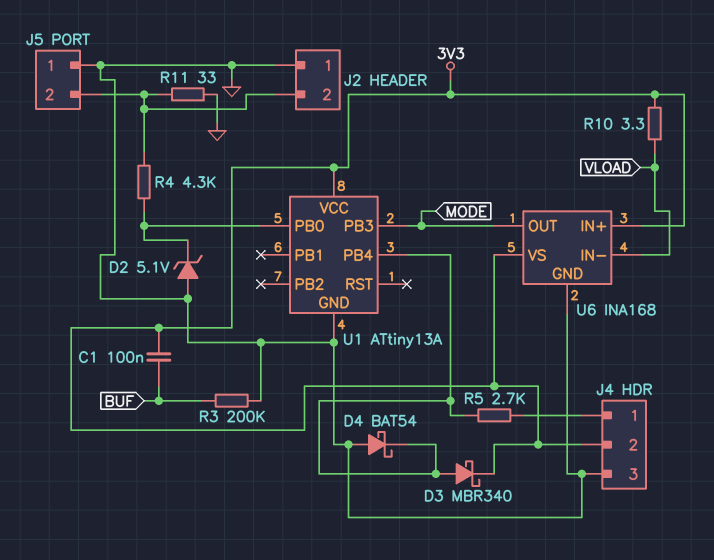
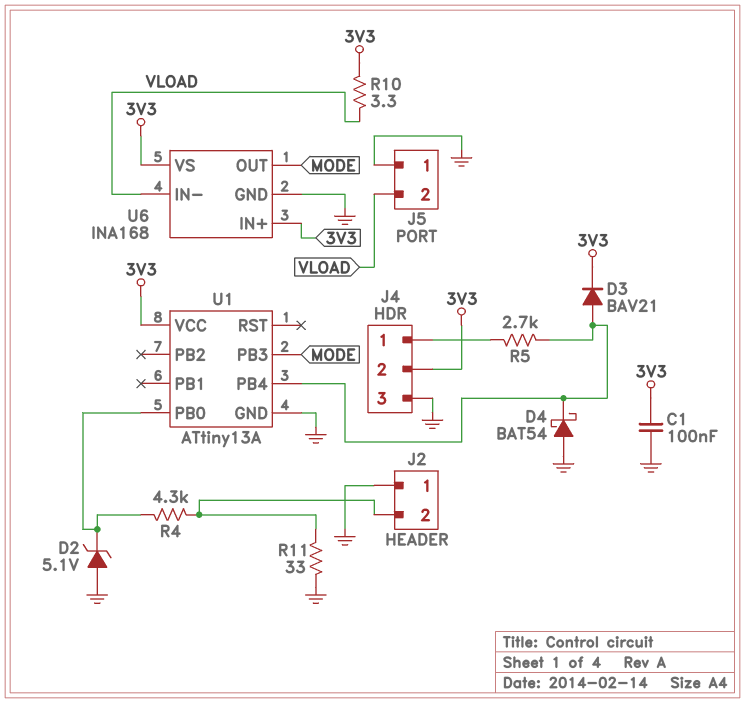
C1: 100nF (3V3, BUF) -> 100nF (3V3, GND)
D3: schottky MBR340 (A U1/PB4, K 3V3) -> diode BAV21 (A U1/PB4, K 3V3)
J5 pin 2: J2/2 -> VLOAD
R3: 200k (BUF, GND) -> none

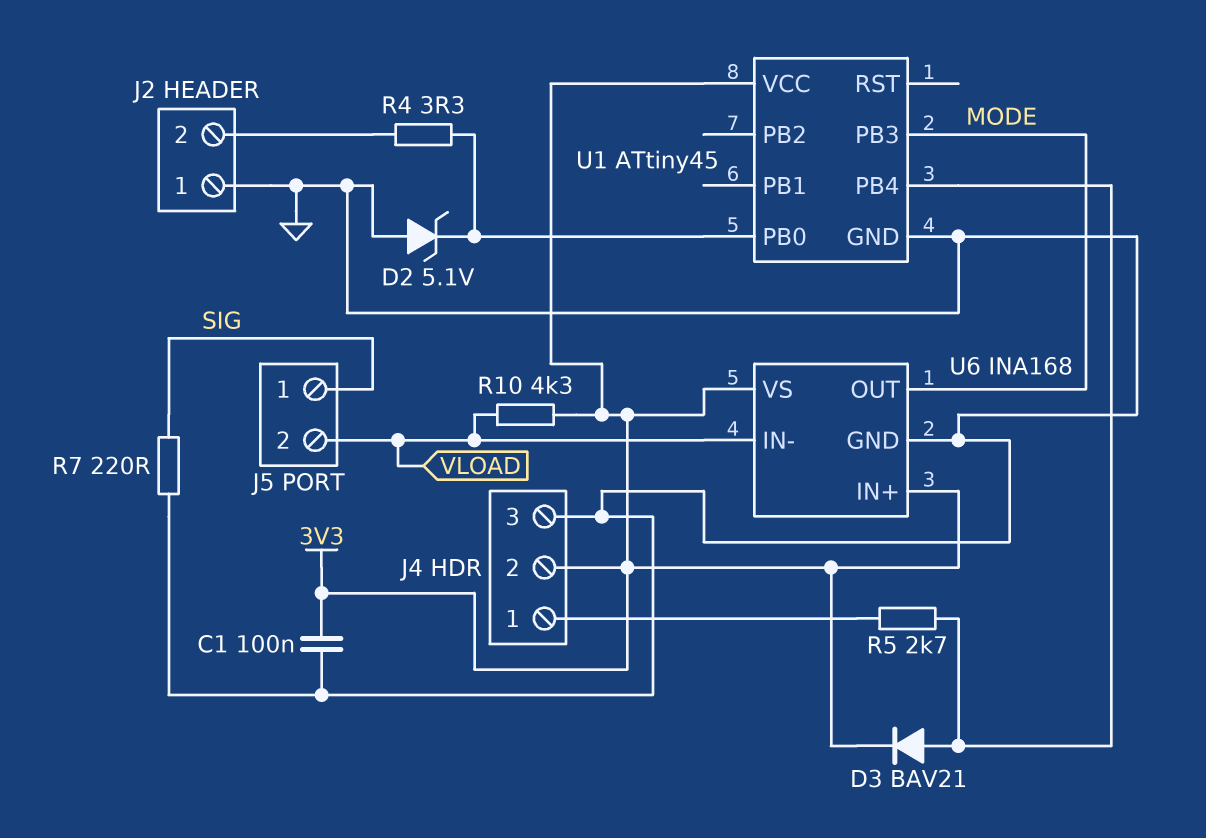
D4: schottky BAT54 (A GND, K U1/PB4) -> none
J5 pin 1: GND -> SIG
R4: 4.3k (J2/2, U1/PB0) -> 3.3 (J2/2, U1/PB0)
R7: none -> 220 (GND, SIG)
R10: 3.3 (3V3, VLOAD) -> 4.3k (3V3, VLOAD)
R11: 33 (GND, J2/2) -> none
U1: ATtiny13A -> ATtiny45

